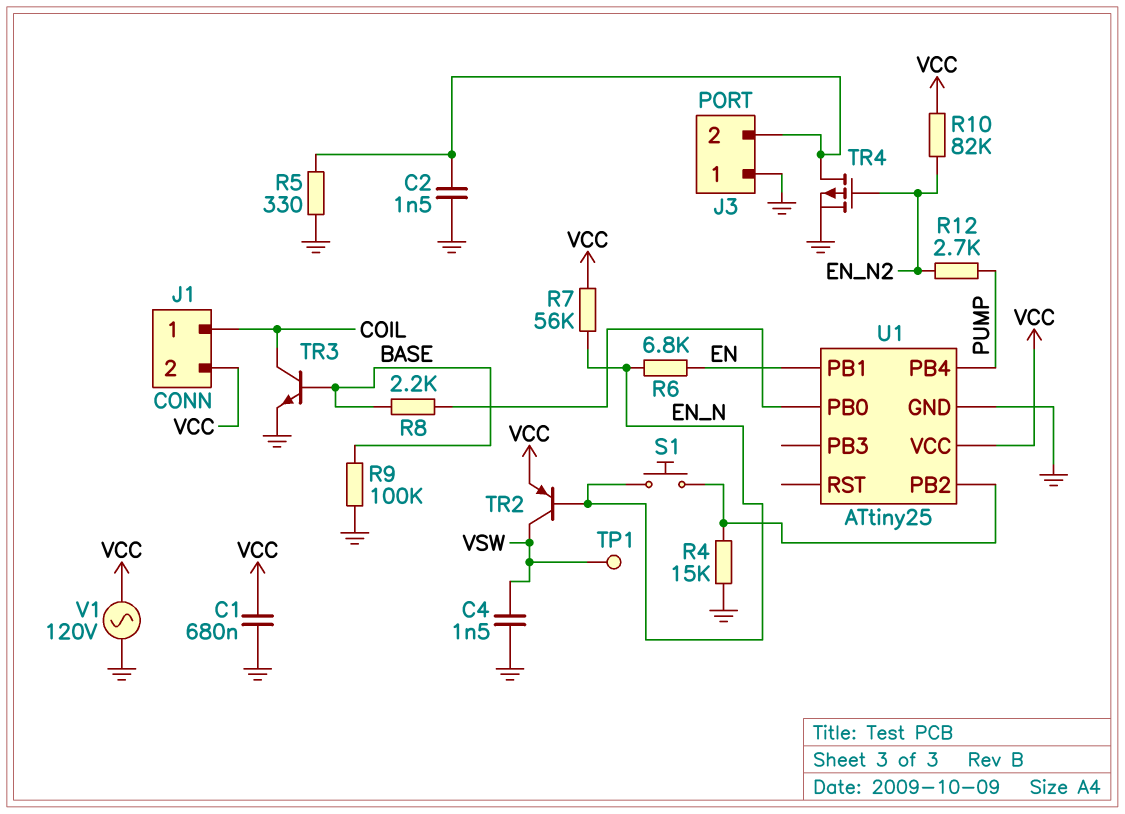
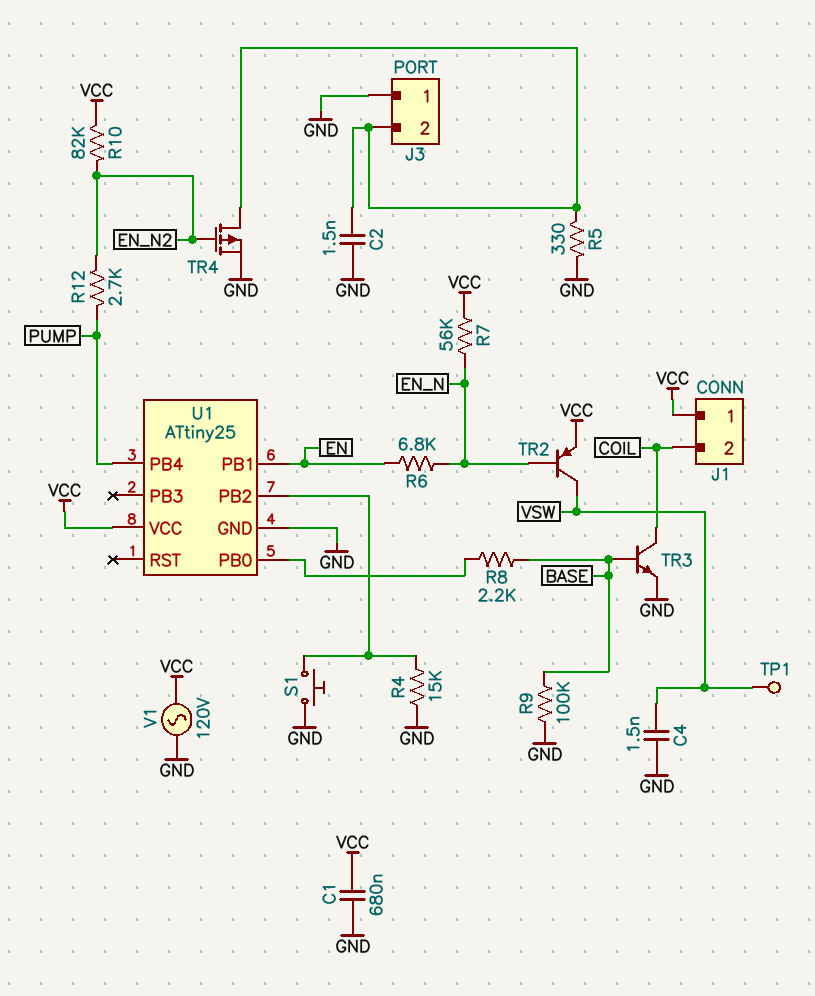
J1 pin 1: COIL -> VCC
J1 pin 2: VCC -> COIL
S1: button (EN_N, U1/PB2) -> button (GND, U1/PB2)

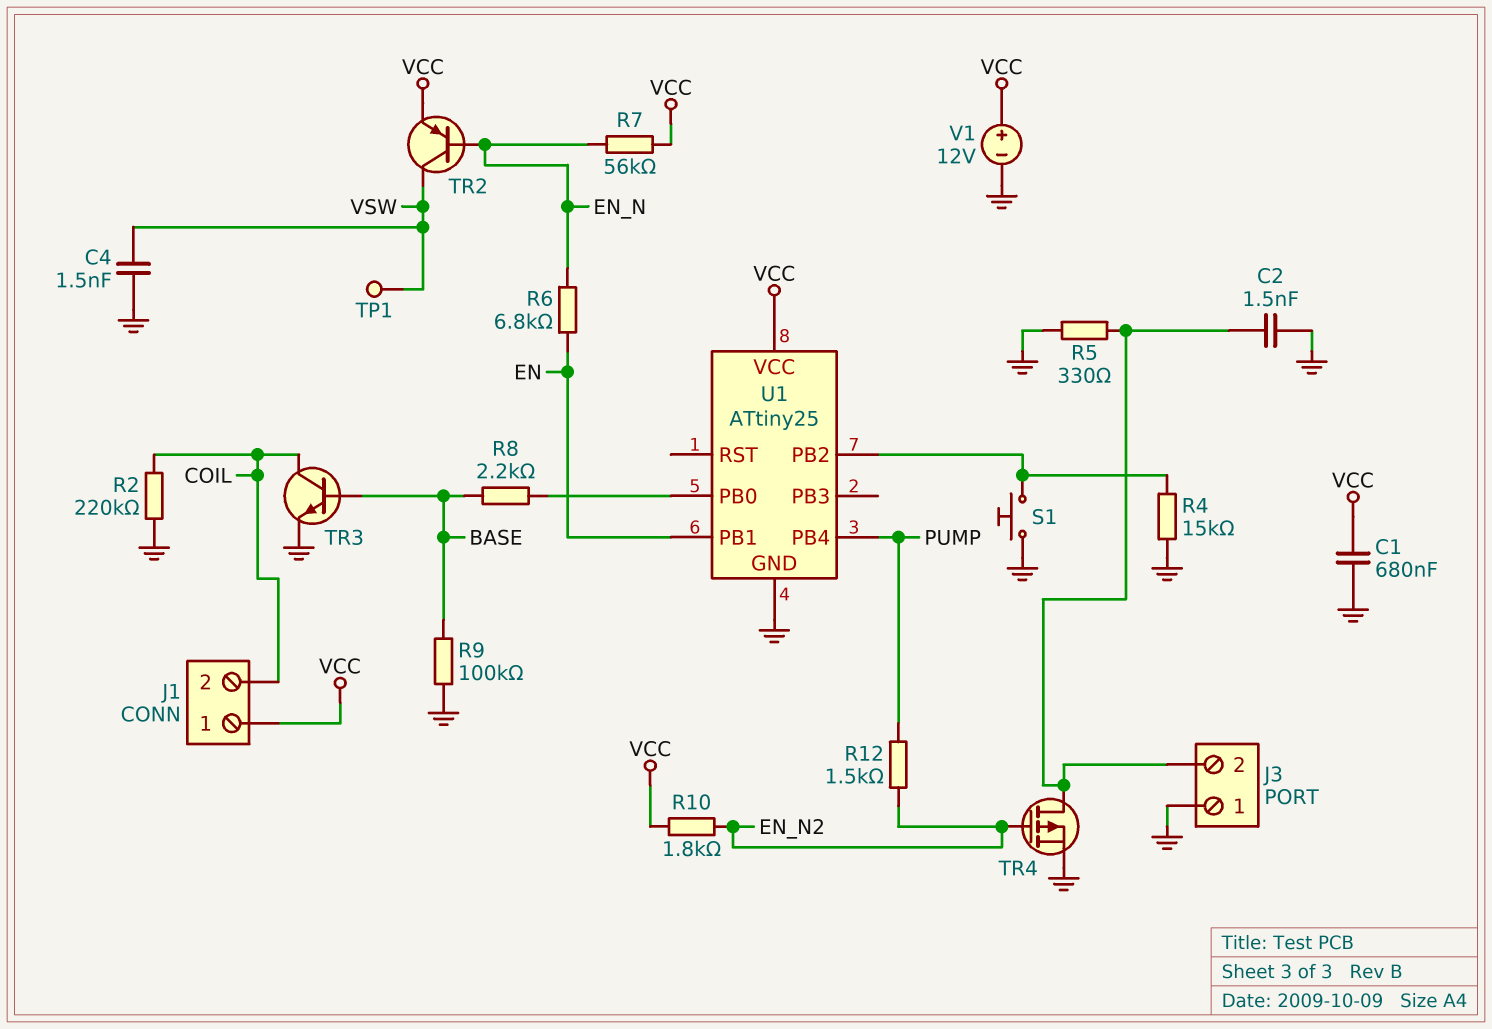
R2: none -> 220k (COIL, GND)
R10: 82k (EN_N2, VCC) -> 1.8k (EN_N2, VCC)
R12: 2.7k (EN_N2, PUMP) -> 1.5k (EN_N2, PUMP)
V1: AC 120V (GND, VCC) -> 12V (plus VCC, minus GND)

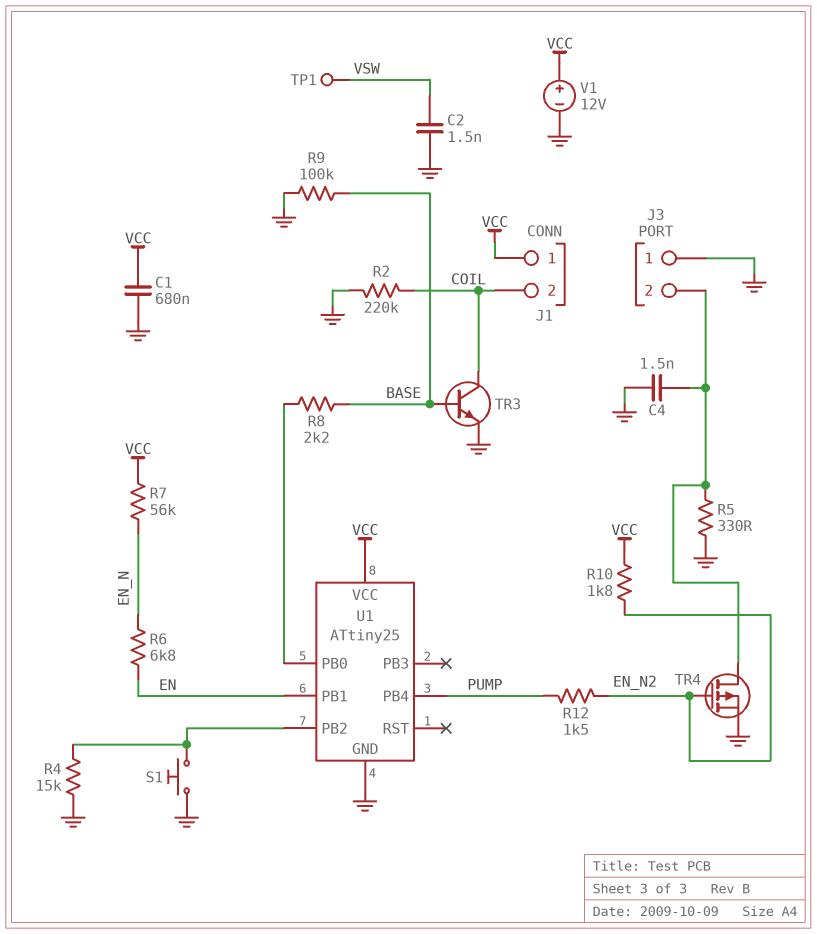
C2: 1.5nF (GND, J3/2) -> 1.5nF (GND, VSW)
C4: 1.5nF (GND, VSW) -> 1.5nF (GND, J3/2)
TR2: PNP (B EN_N, C VSW, E VCC) -> none

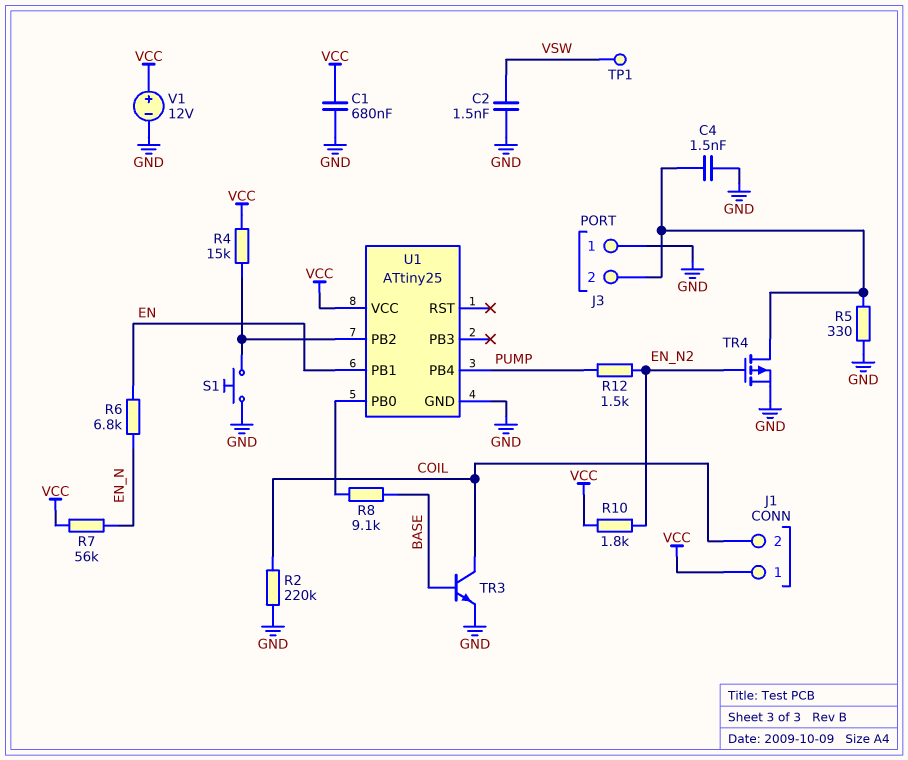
R4: 15k (GND, U1/PB2) -> 15k (U1/PB2, VCC)
R8: 2.2k (BASE, U1/PB0) -> 9.1k (BASE, U1/PB0)
R9: 100k (BASE, GND) -> none

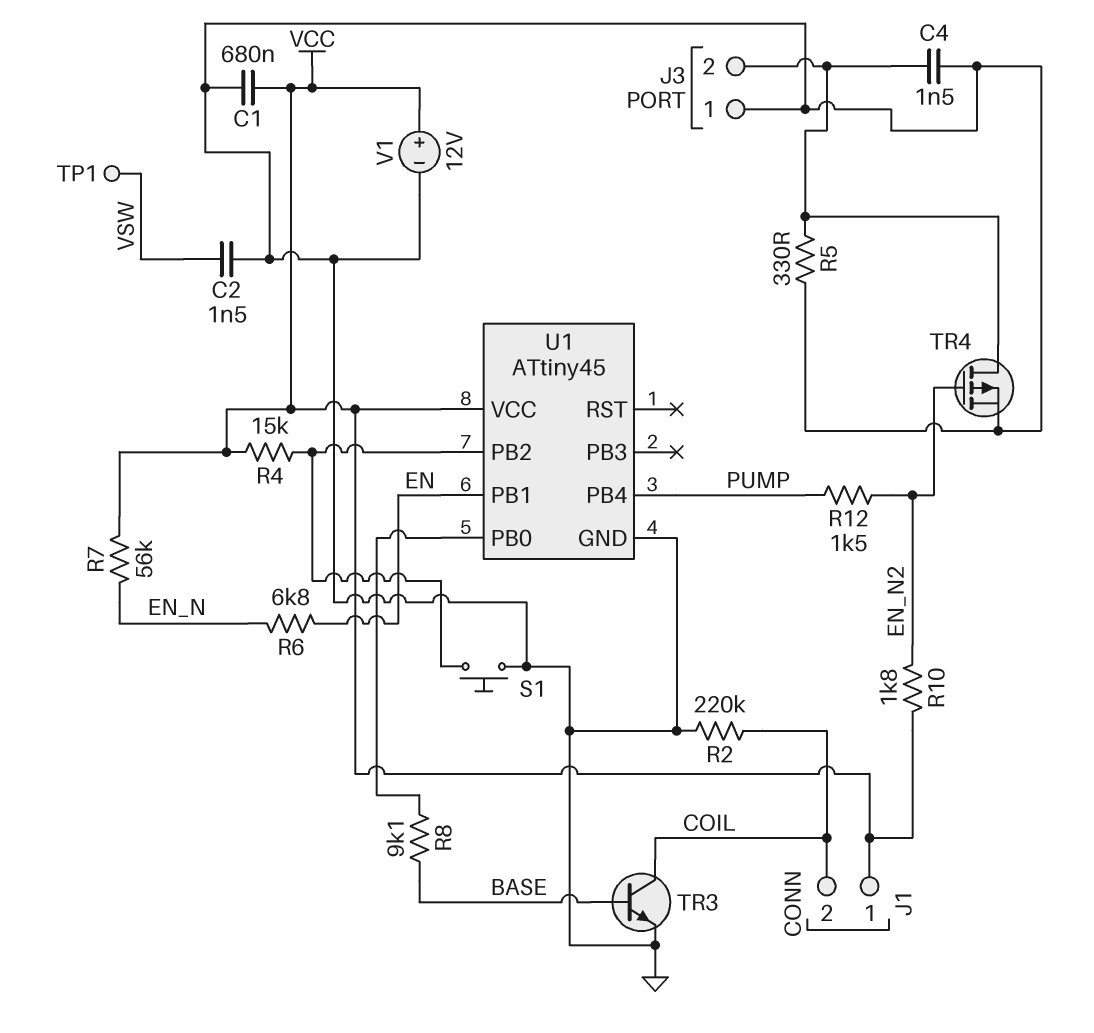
U1: ATtiny25 -> ATtiny45

